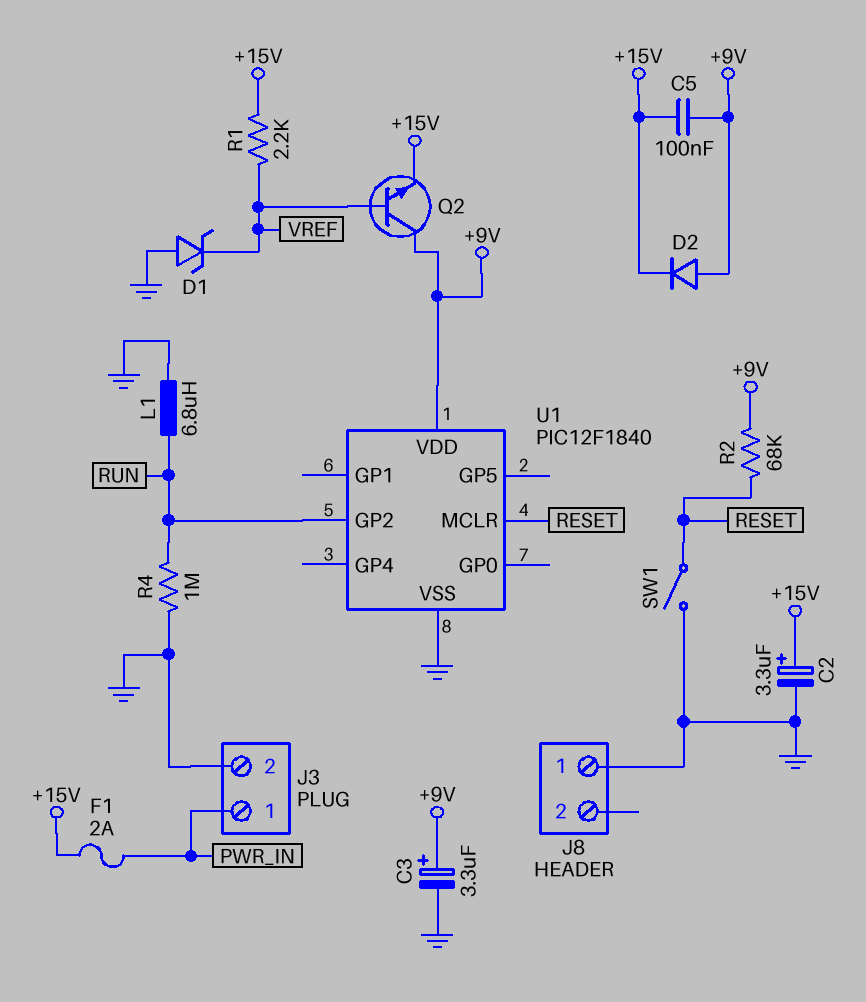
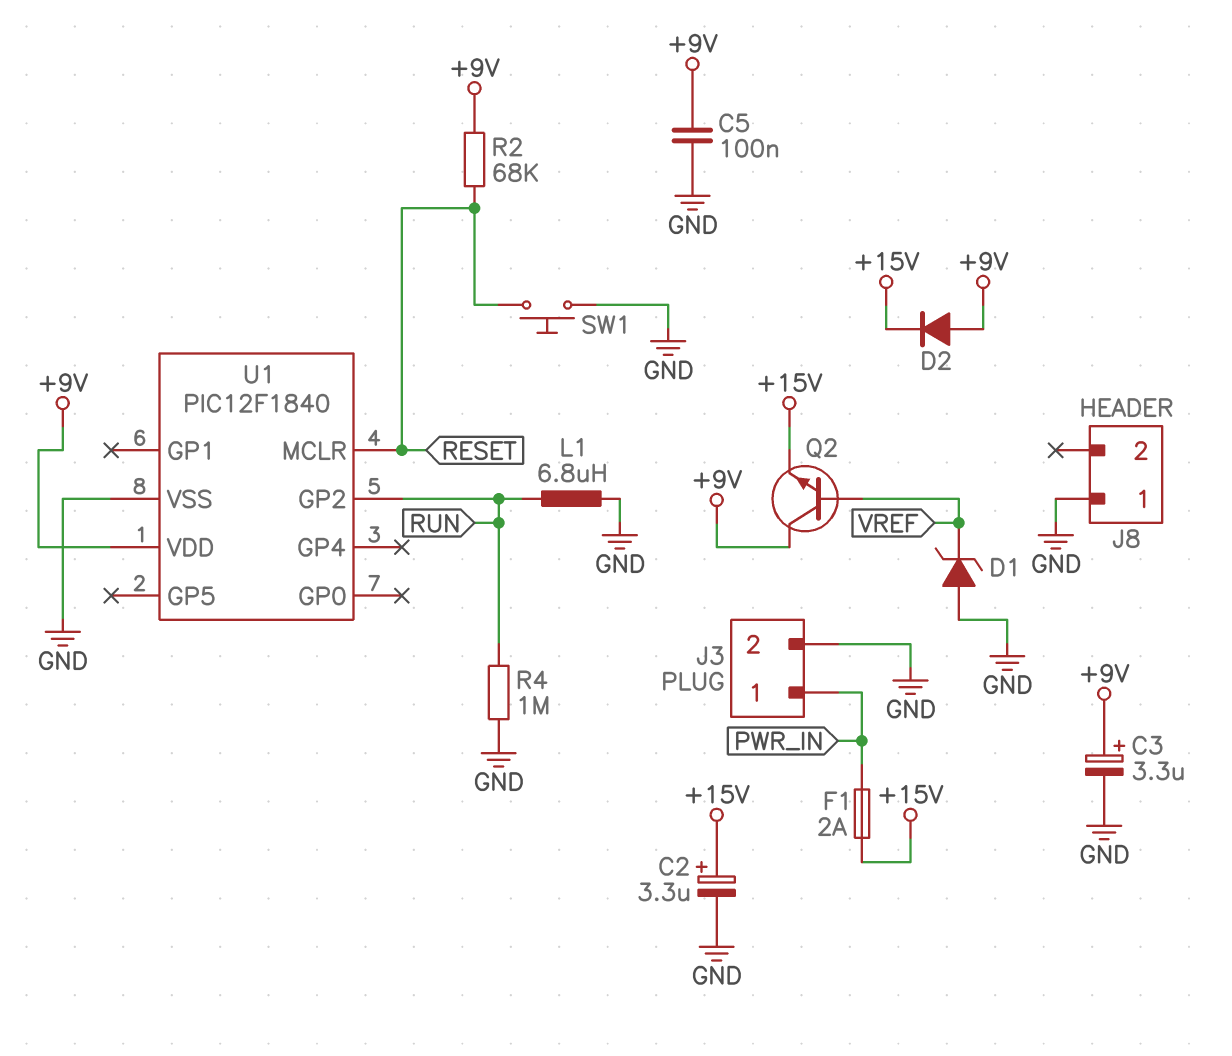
C5: 100nF (+9V, +15V) -> 100nF (+9V, GND)
R1: 2.2k (+15V, VREF) -> none
SW1: switch (GND, RESET) -> button (GND, RESET)

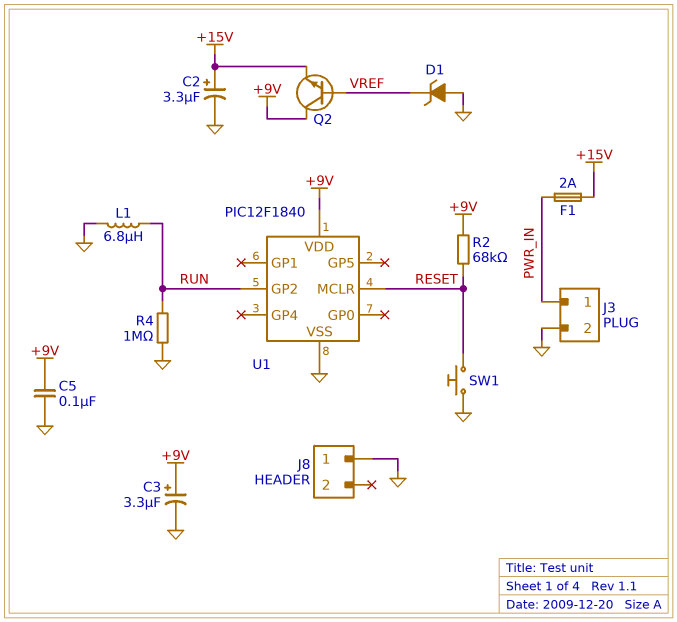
D2: diode (A +9V, K +15V) -> none

